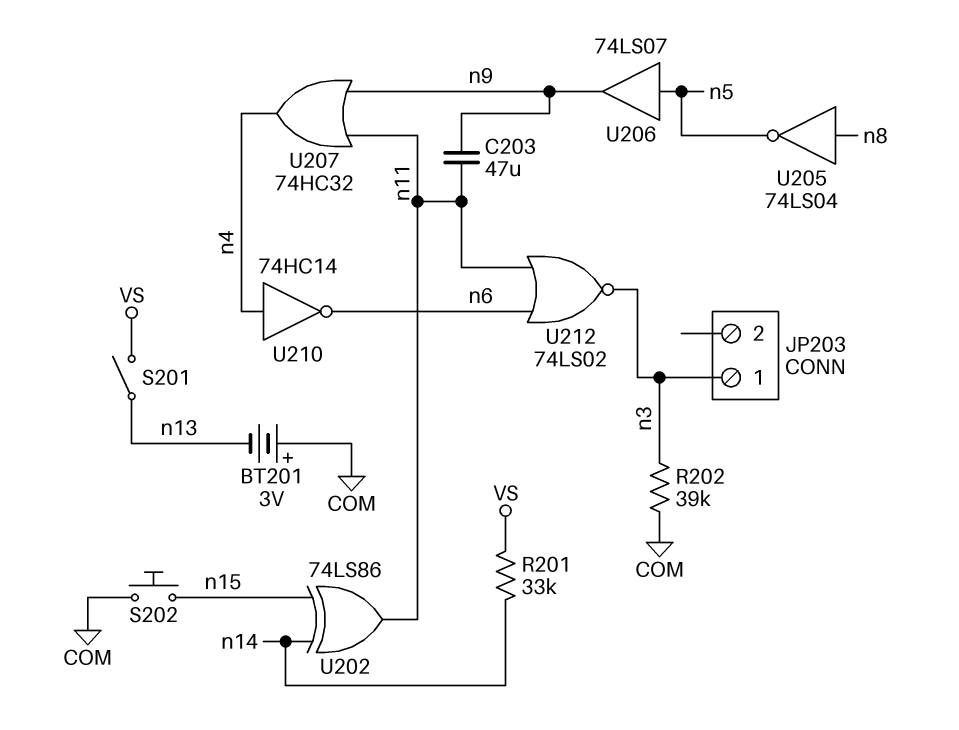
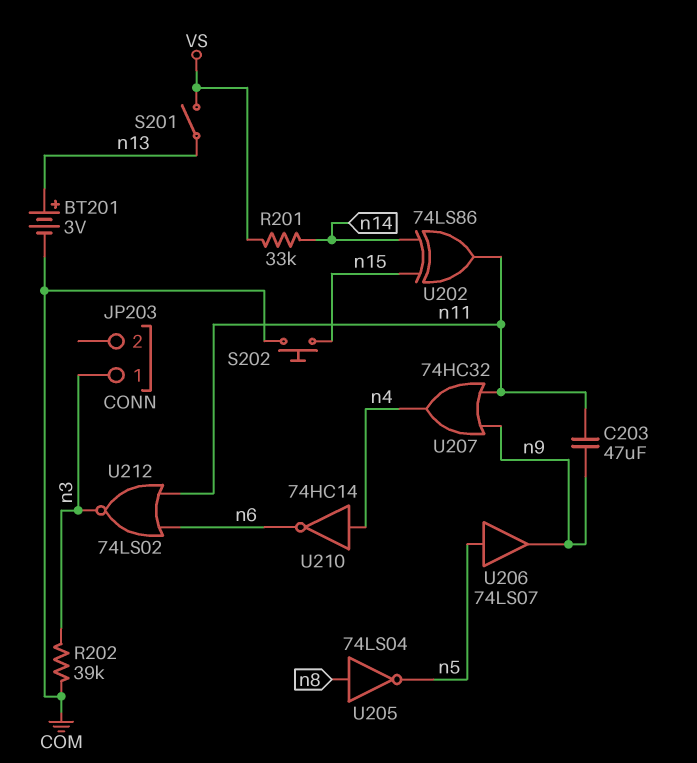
BT201: 3V (plus COM, minus n13) -> 3V (plus n13, minus COM)

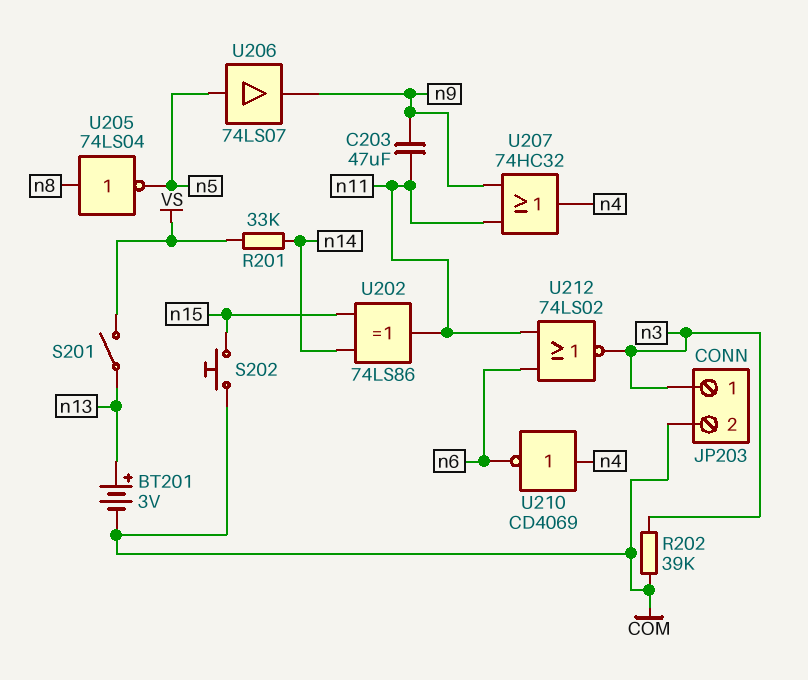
JP203 pin 2: none -> COM
U210: NOT 74HC14 (in n4, out n6) -> NOT CD4069 (in n4, out n6)

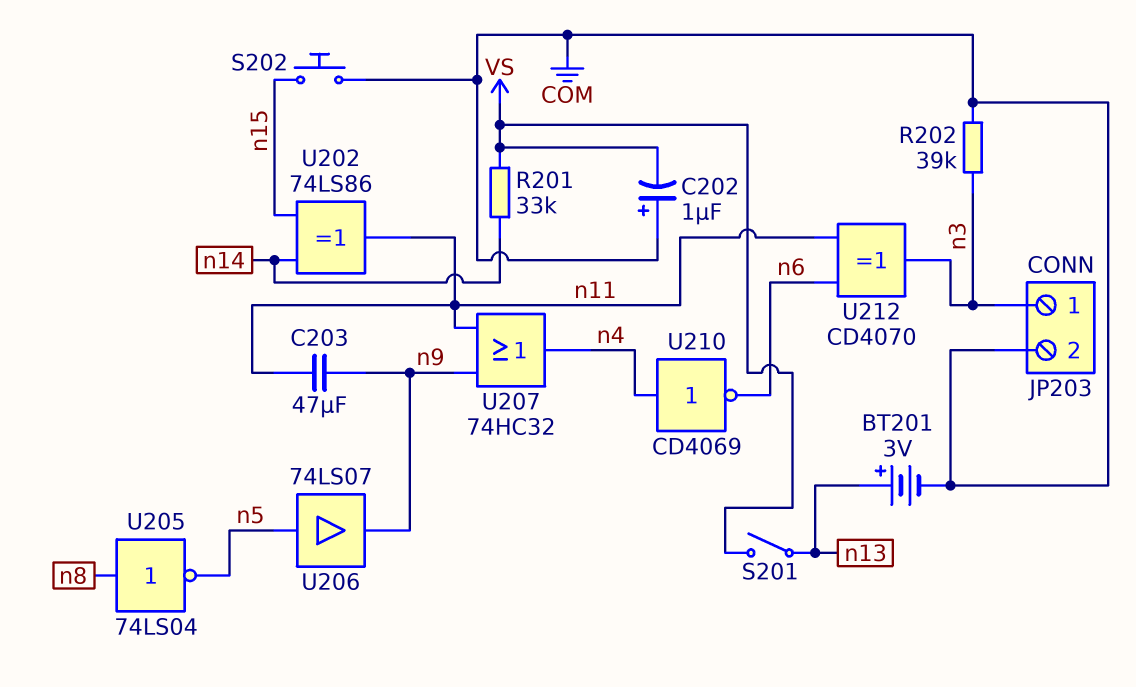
C202: none -> 1uF (plus COM, minus VS)
U212: NOR 74LS02 (in n6, in n11, out n3) -> XOR CD4070 (in n6, in n11, out n3)

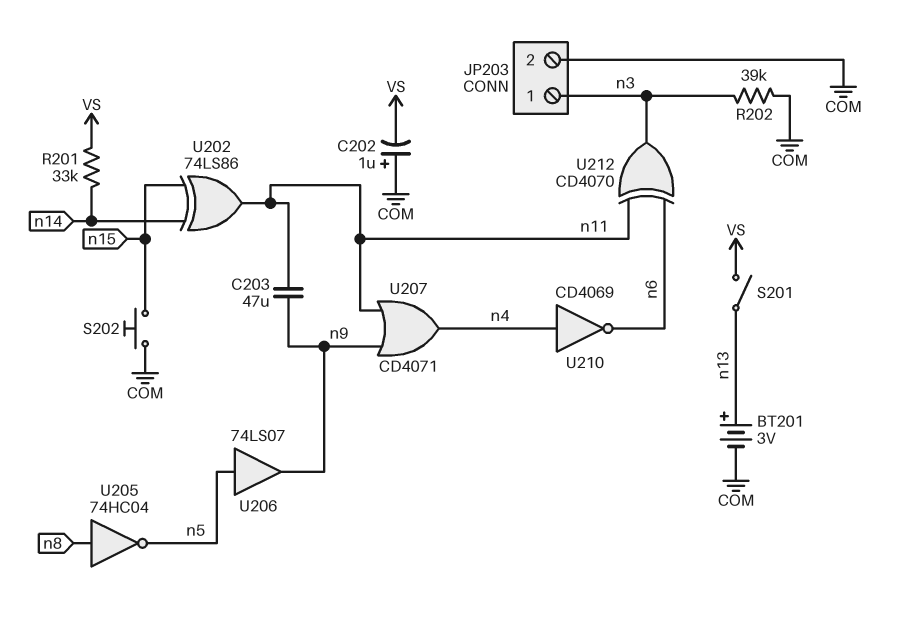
U205: NOT 74LS04 (in n8, out n5) -> NOT 74HC04 (in n8, out n5)
U207: OR 74HC32 (in n9, in n11, out n4) -> OR CD4071 (in n9, in n11, out n4)

